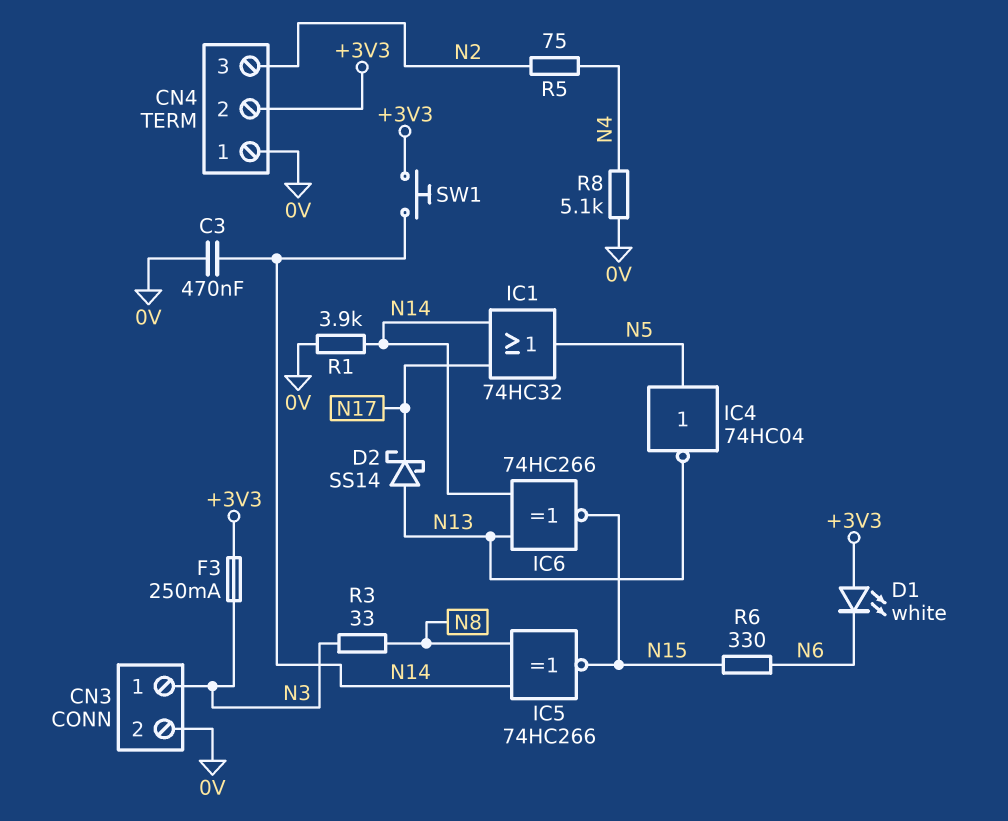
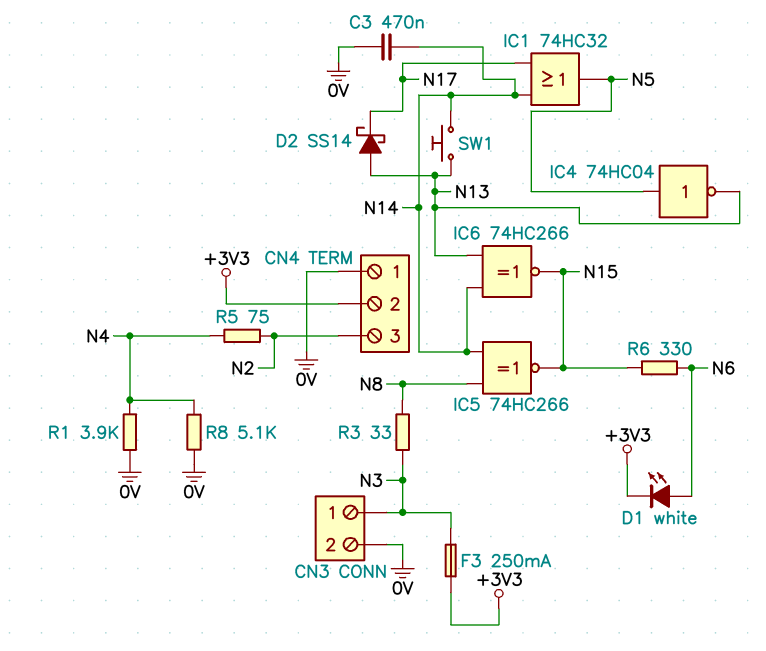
D1: LED white (A +3V3, K N6) -> LED white (A N6, K +3V3)
R1: 3.9k (0V, N14) -> 3.9k (0V, N4)
SW1: button (+3V3, N14) -> button (N13, N14)

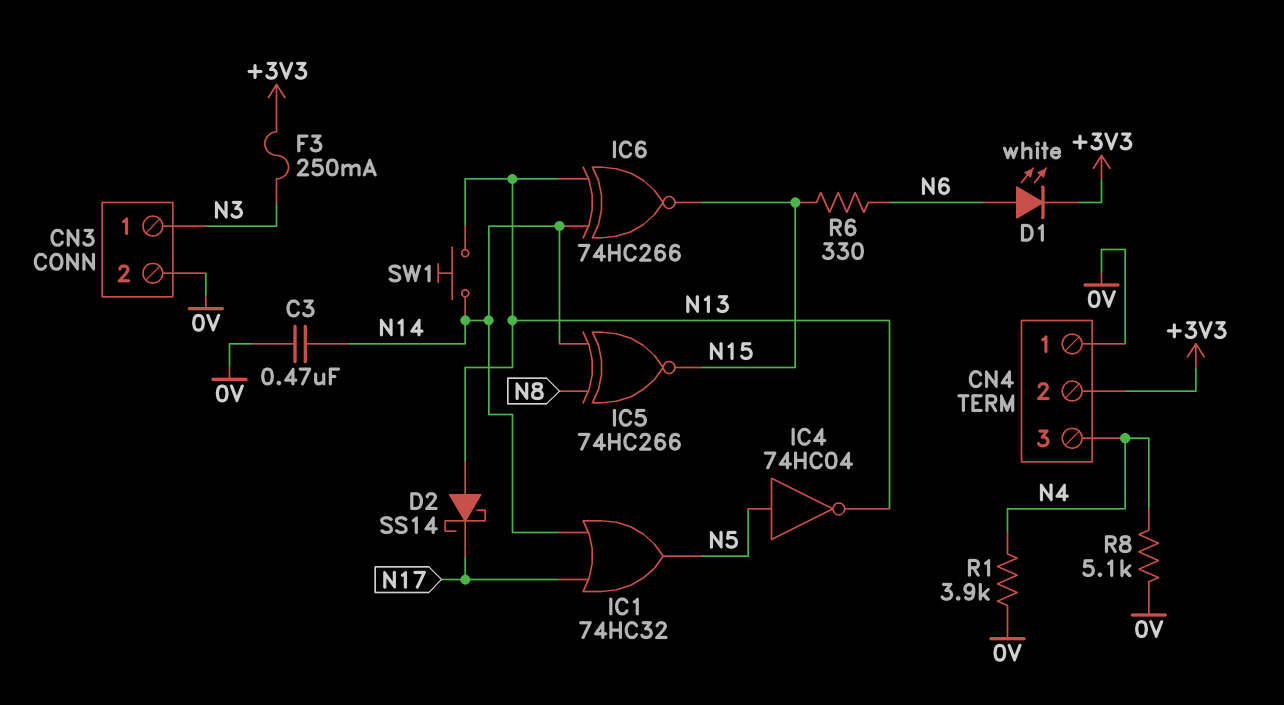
CN4 pin 3: N2 -> N4
R3: 33 (N3, N8) -> none
R5: 75 (N2, N4) -> none

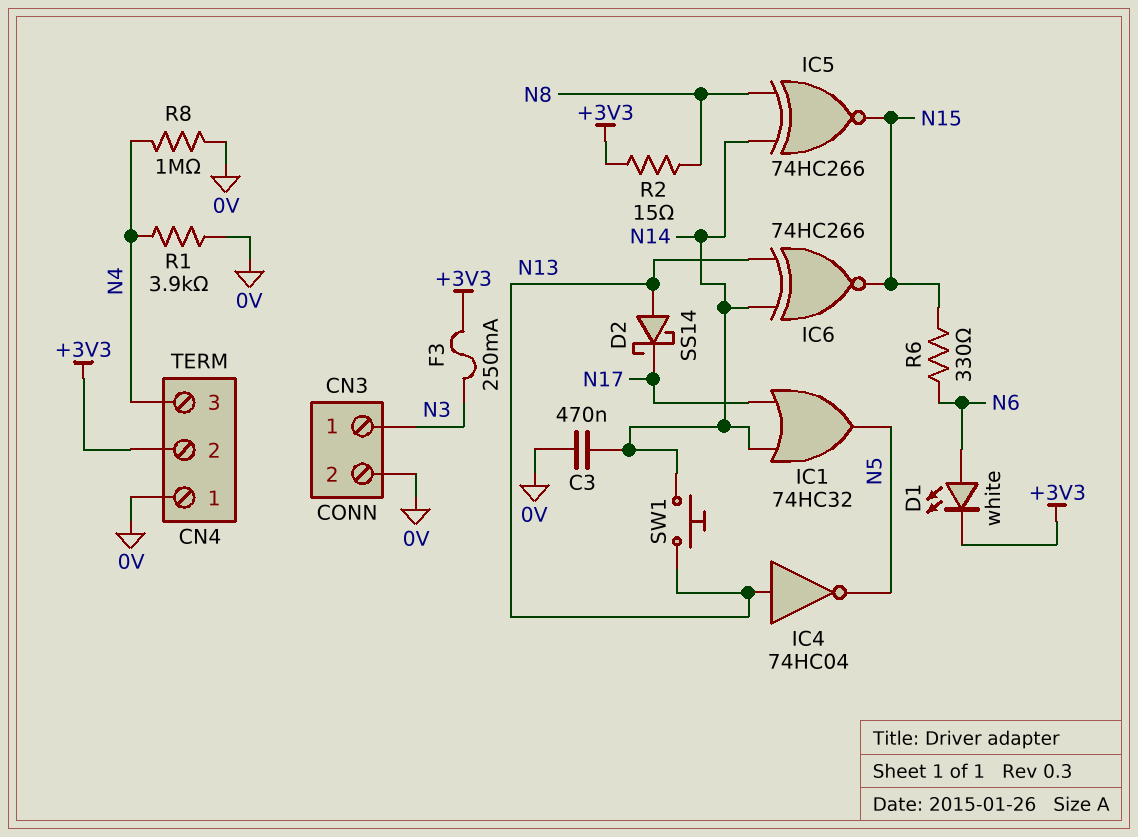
IC4: NOT 74HC04 (in N5, out N13) -> NOT 74HC04 (in N13, out N5)
R2: none -> 15 (+3V3, N8)
R8: 5.1k (0V, N4) -> 1M (0V, N4)

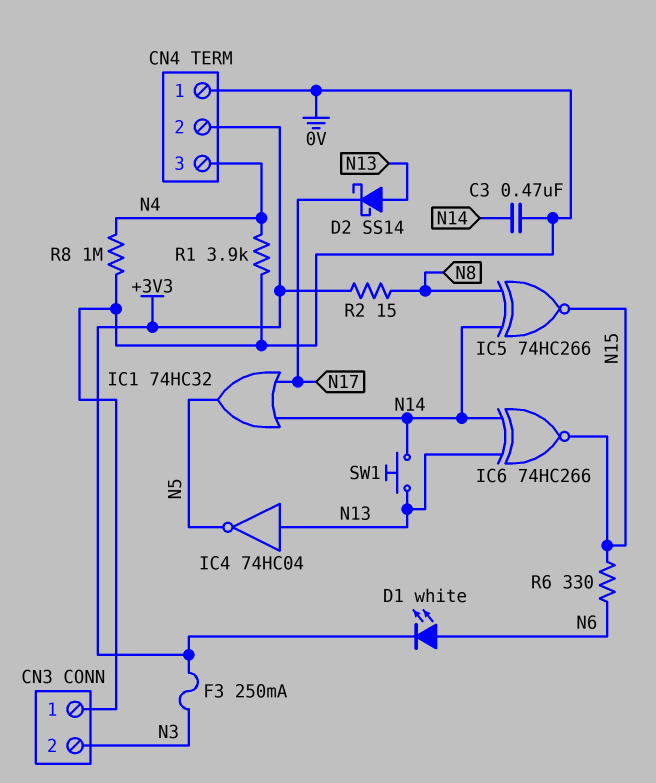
CN3 pin 1: N3 -> 0V
CN3 pin 2: 0V -> N3

